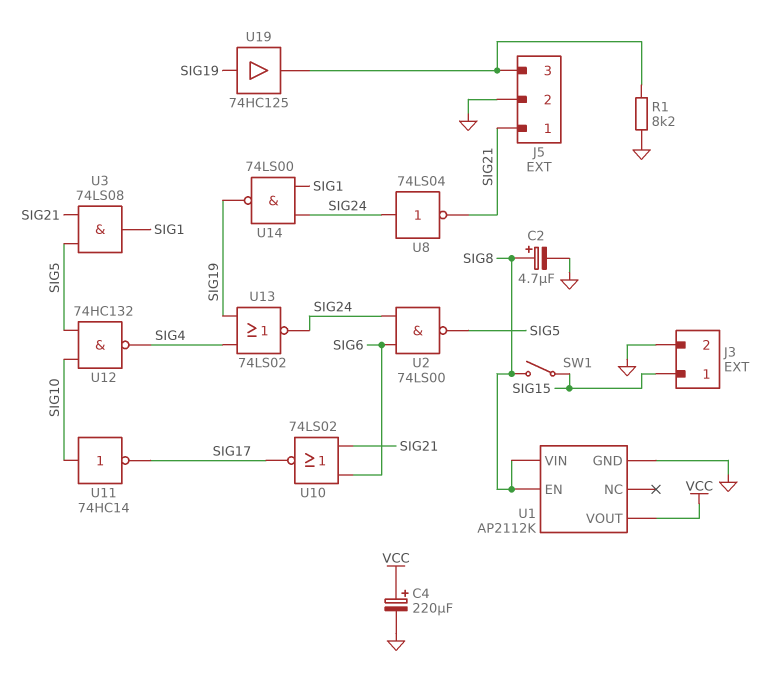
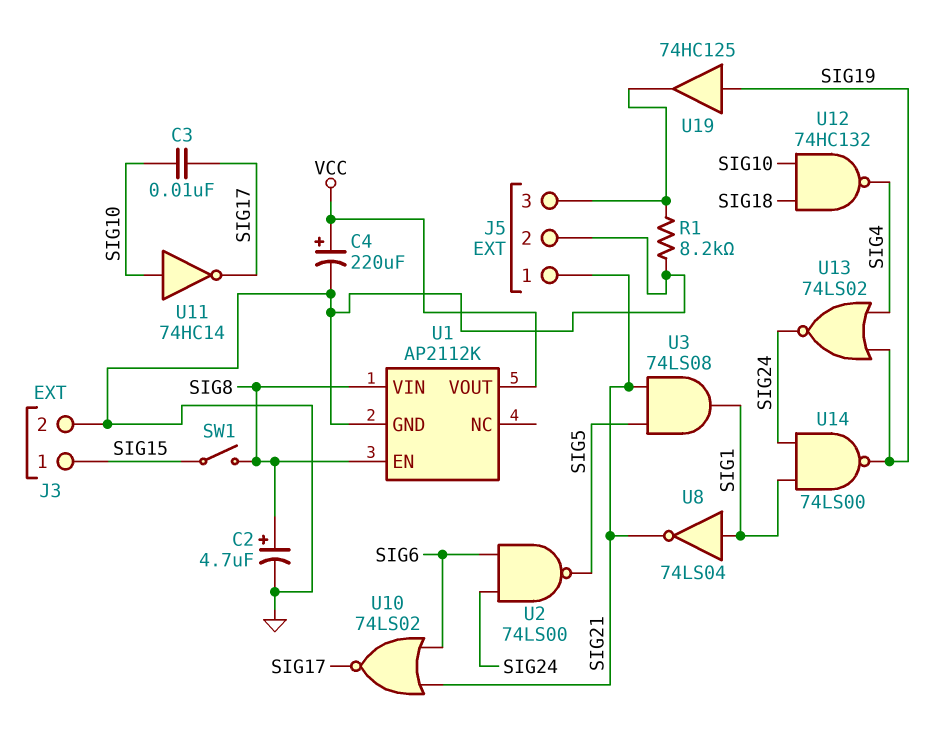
C3: none -> 10nF (SIG10, SIG17)
U8: NOT 74LS04 (in SIG24, out SIG21) -> NOT 74LS04 (in SIG1, out SIG21)
U12: NAND 74HC132 (in SIG5, in SIG10, out SIG4) -> NAND 74HC132 (in SIG10, in SIG18, out SIG4)

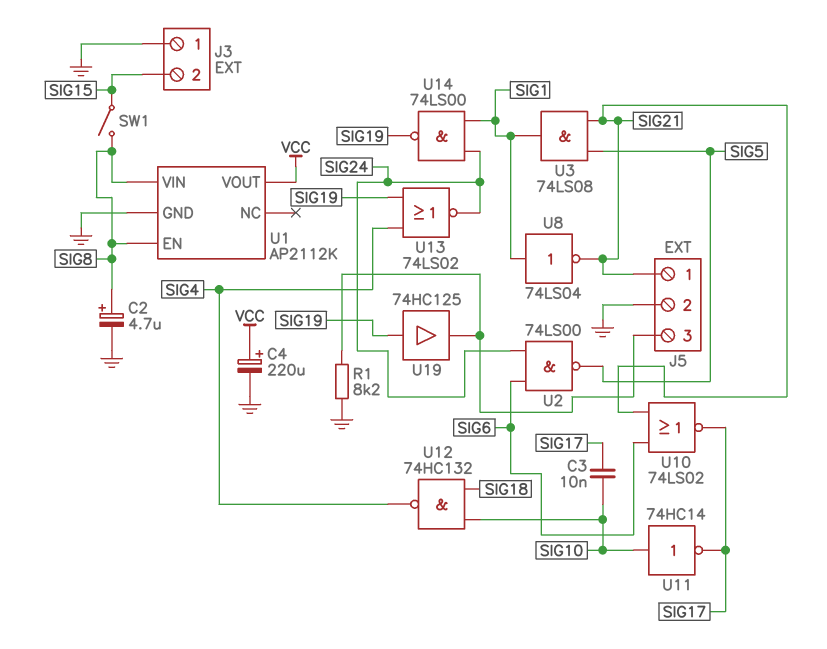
J3 pin 1: SIG15 -> GND
J3 pin 2: GND -> SIG15

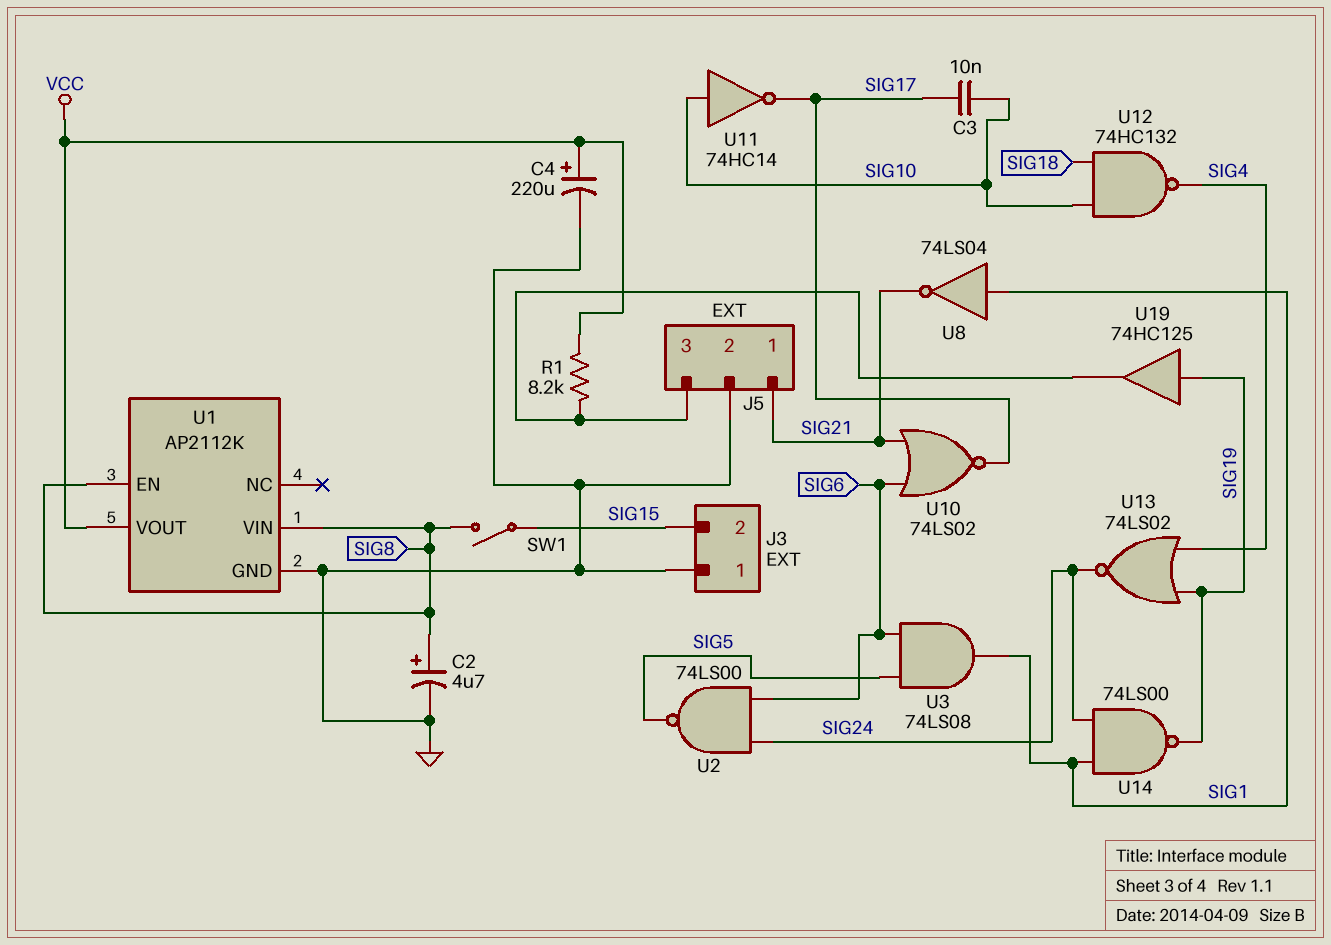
R1: 8.2k (GND, J5/3) -> 8.2k (J5/3, VCC)
U3: AND 74LS08 (in SIG5, in SIG21, out SIG1) -> AND 74LS08 (in SIG5, in SIG6, out SIG1)

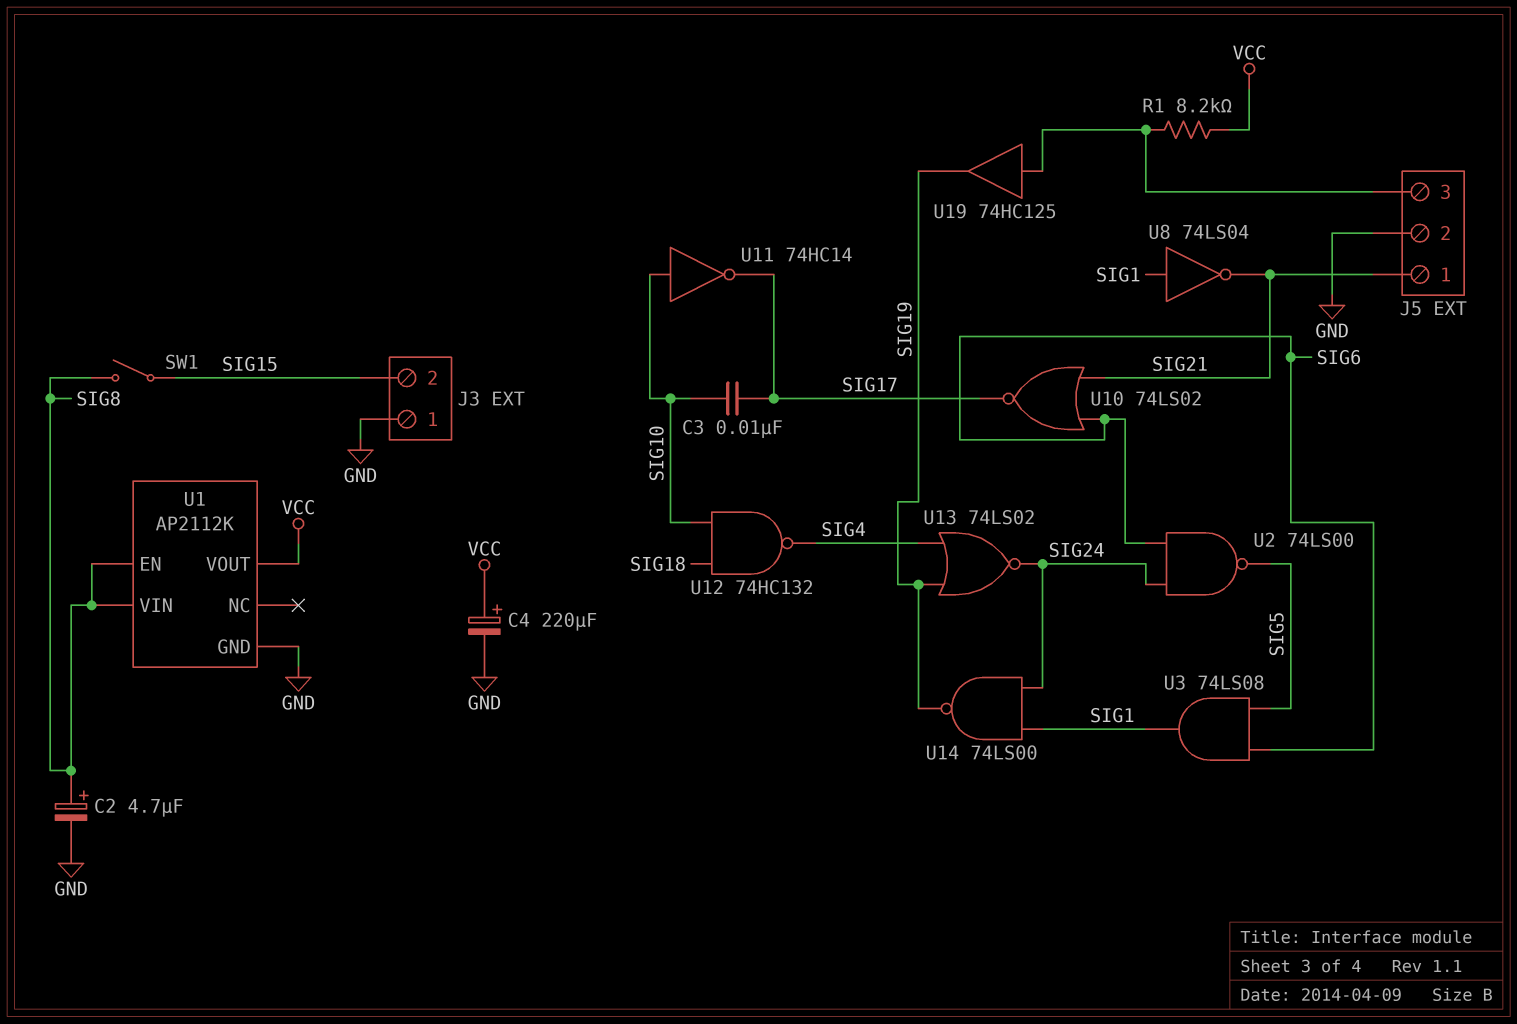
U19: buffer 74HC125 (in SIG19, out J5/3) -> buffer 74HC125 (in J5/3, out SIG19)

